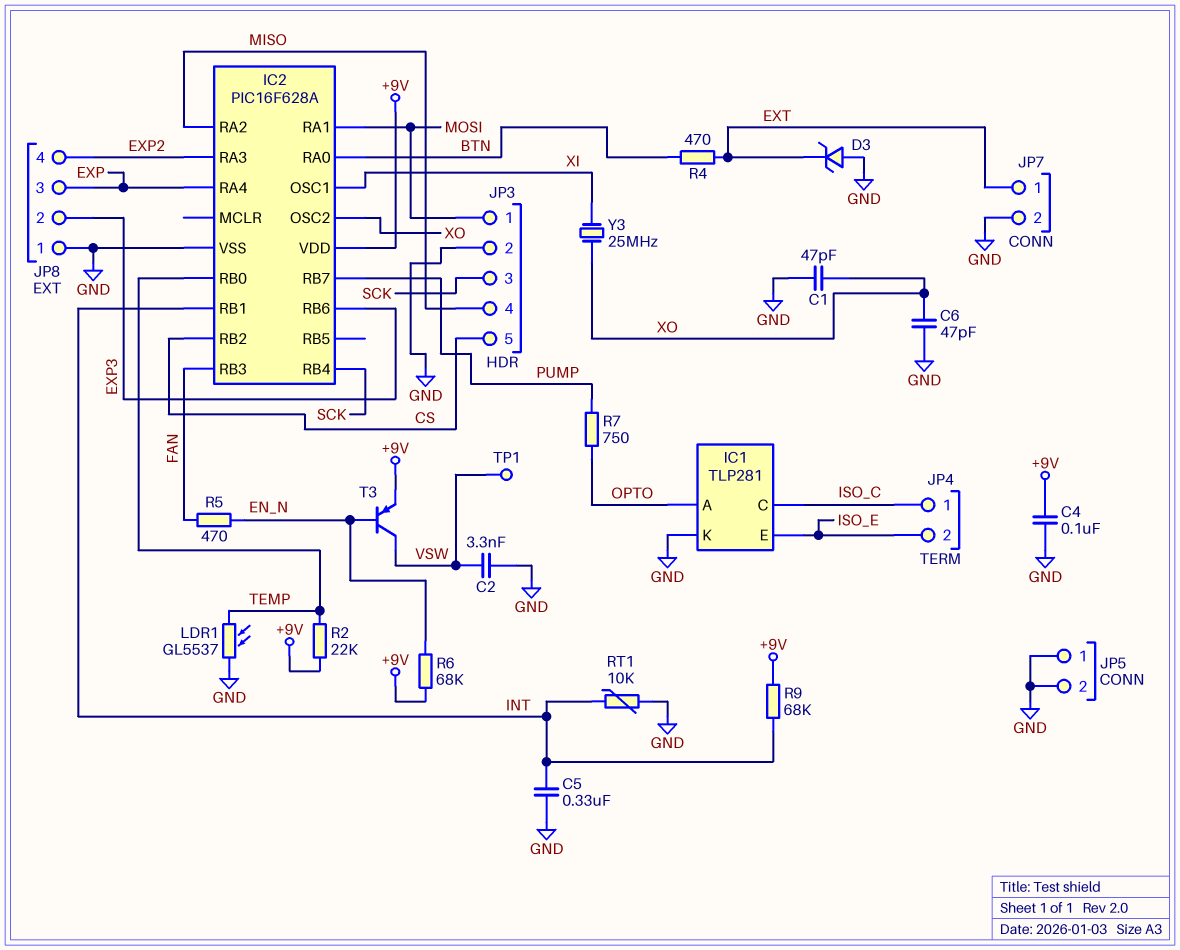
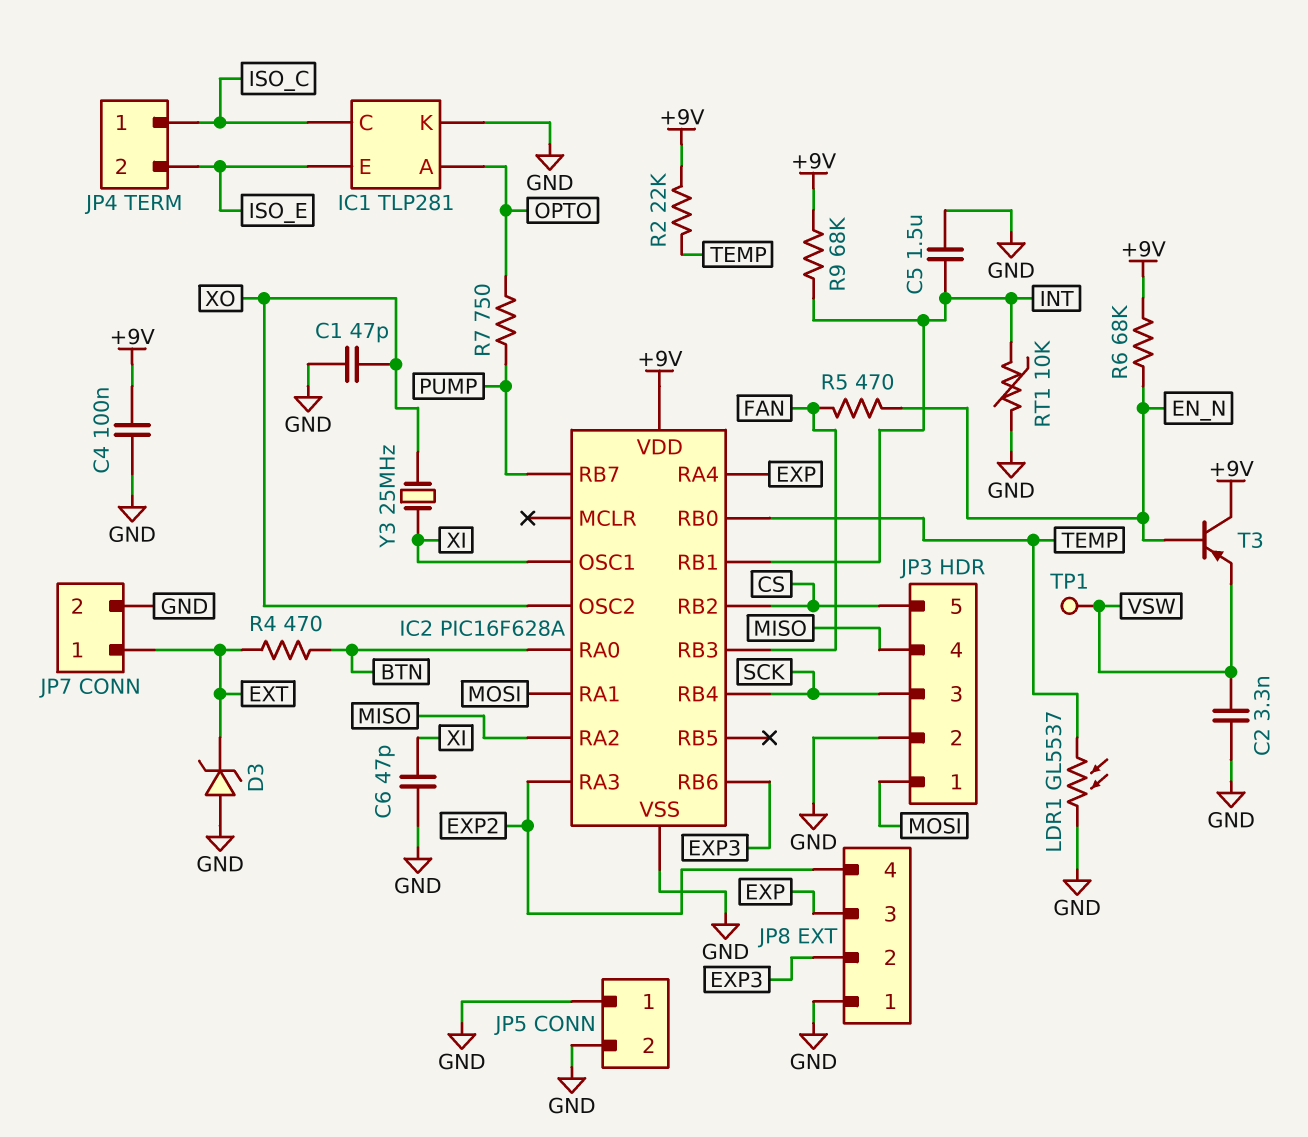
C5: 330nF (GND, INT) -> 1.5uF (GND, INT)
C6: 47pF (GND, XO) -> 47pF (GND, XI)
T3: PNP (B EN_N, C VSW, E +9V) -> PNP (B EN_N, C +9V, E VSW)

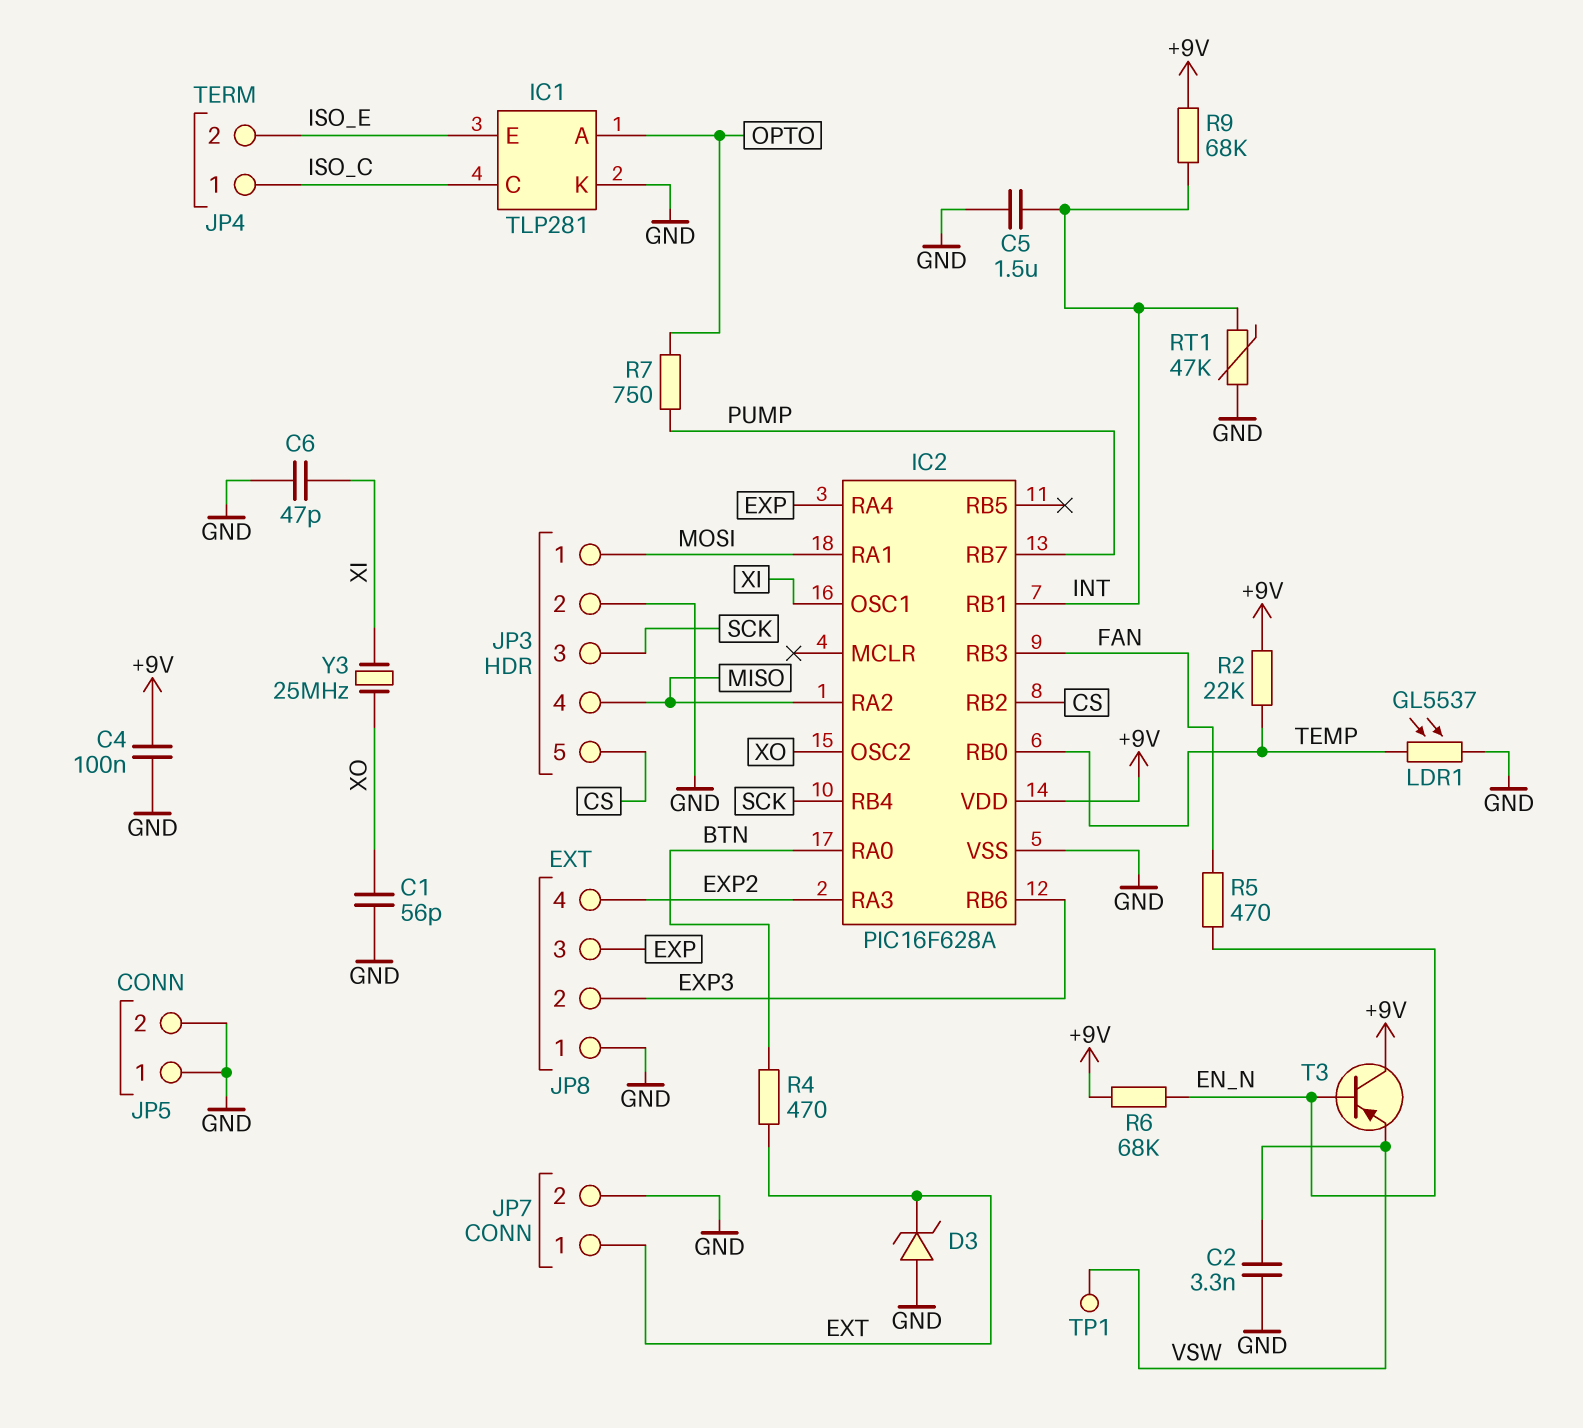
C1: 47pF (GND, XO) -> 56pF (GND, XO)
RT1: 10k (GND, INT) -> 47k (GND, INT)

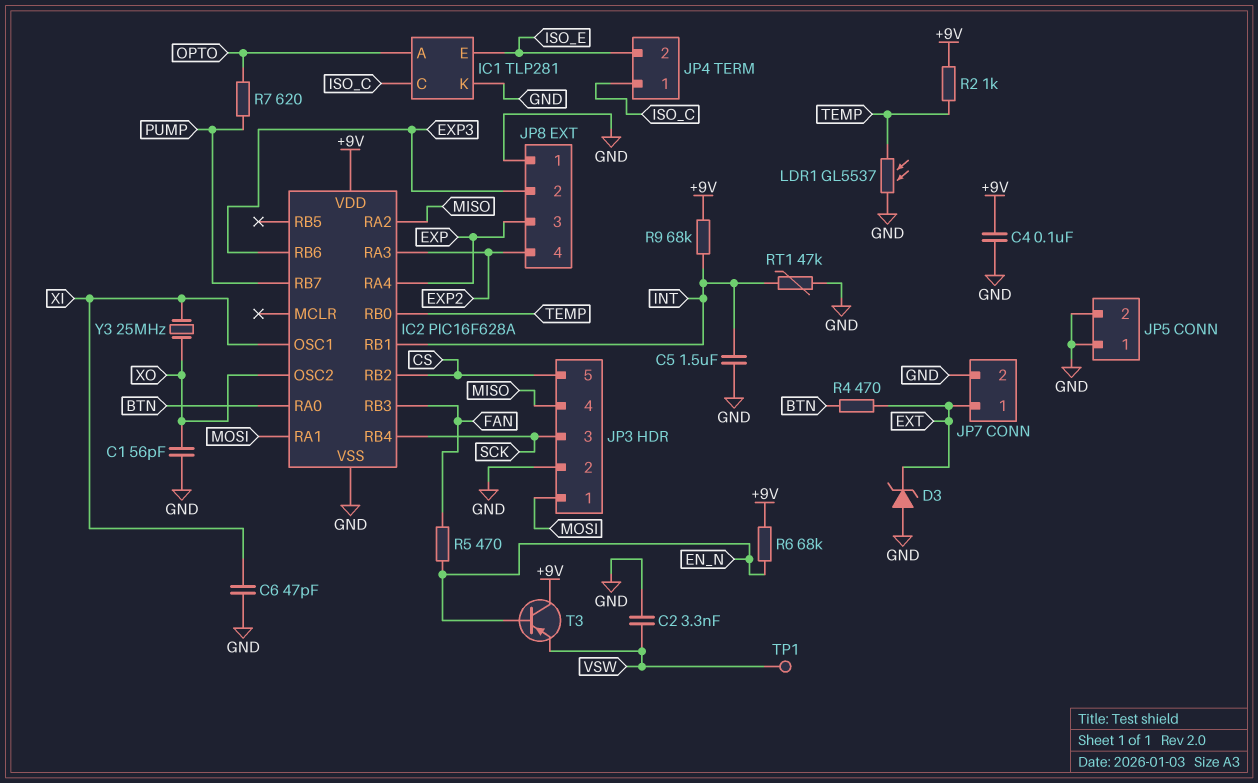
R2: 22k (+9V, TEMP) -> 1k (+9V, TEMP)
R7: 750 (OPTO, PUMP) -> 620 (OPTO, PUMP)

